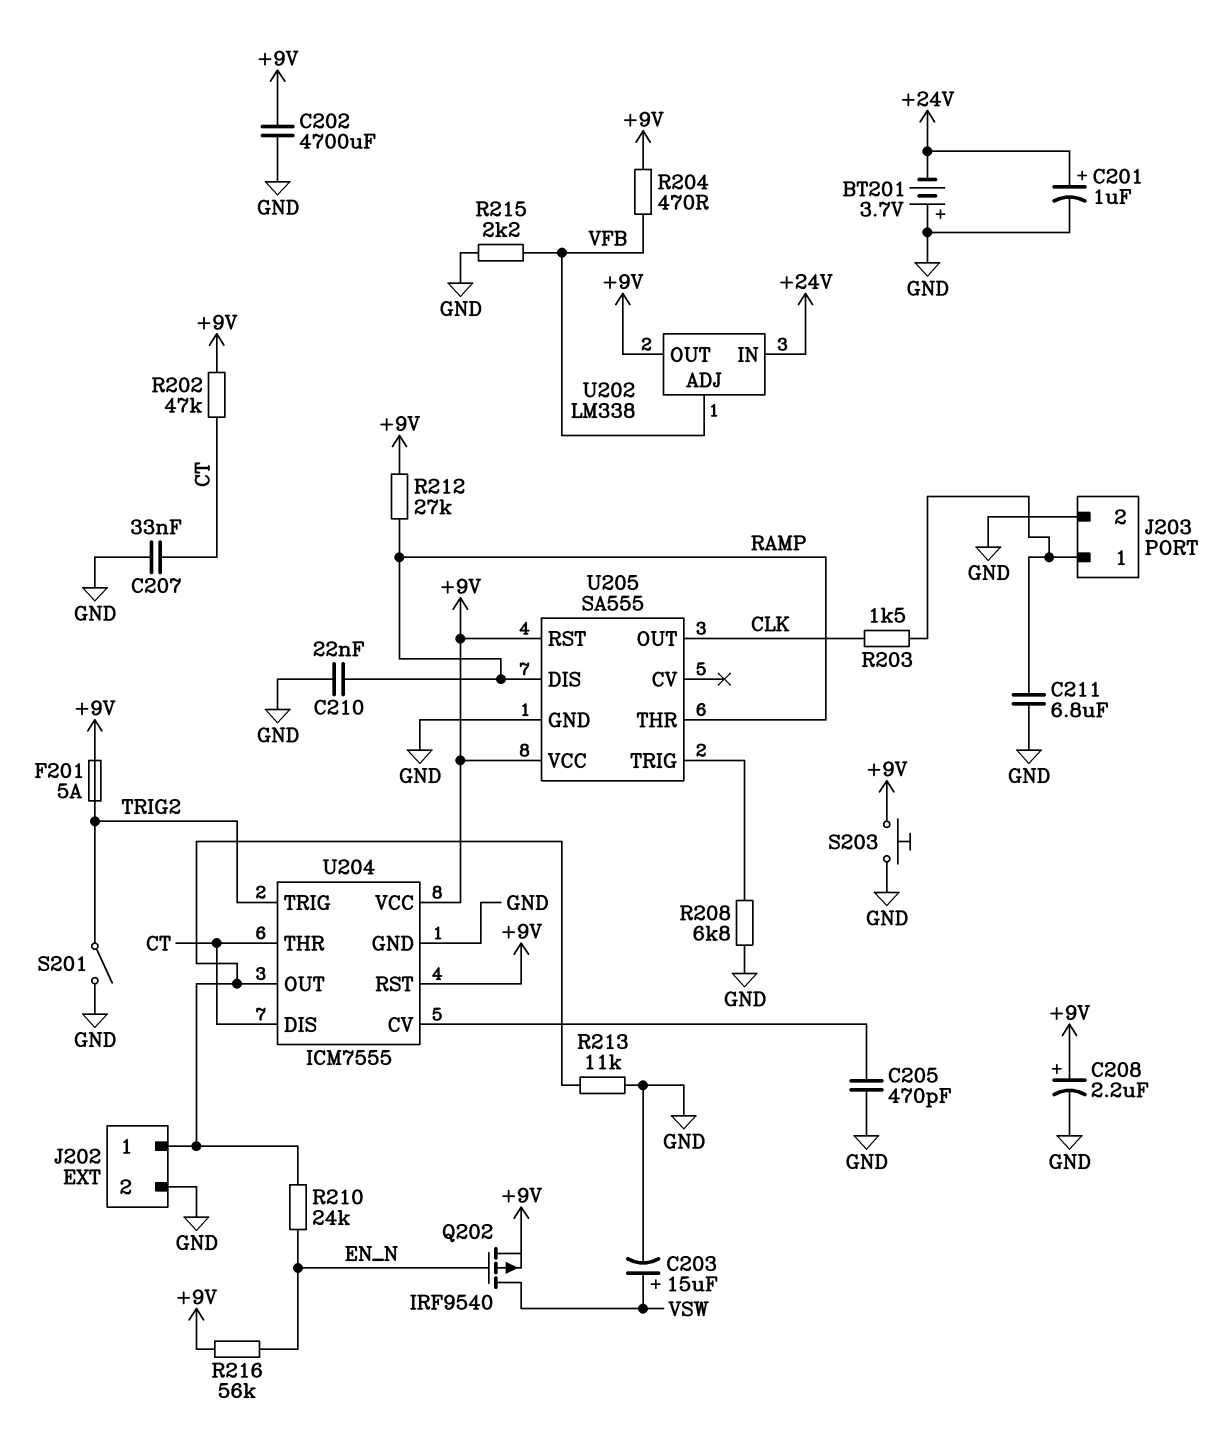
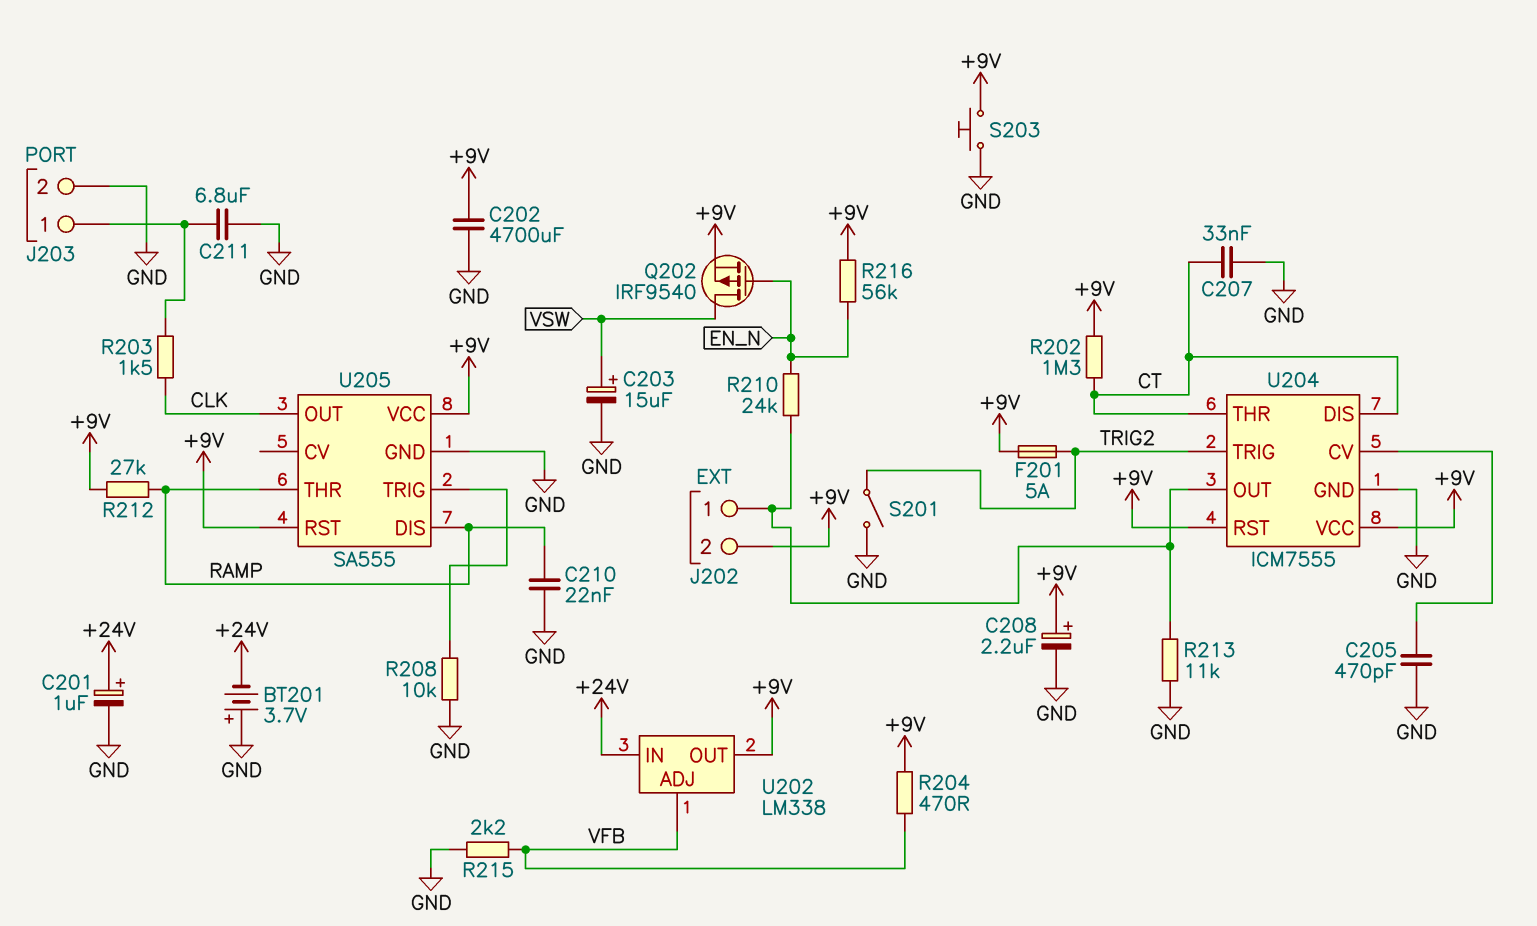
J202 pin 2: GND -> +9V
R202: 47k (+9V, CT) -> 1.3M (+9V, CT)
R208: 6.8k (GND, U205/TRIG) -> 10k (GND, U205/TRIG)

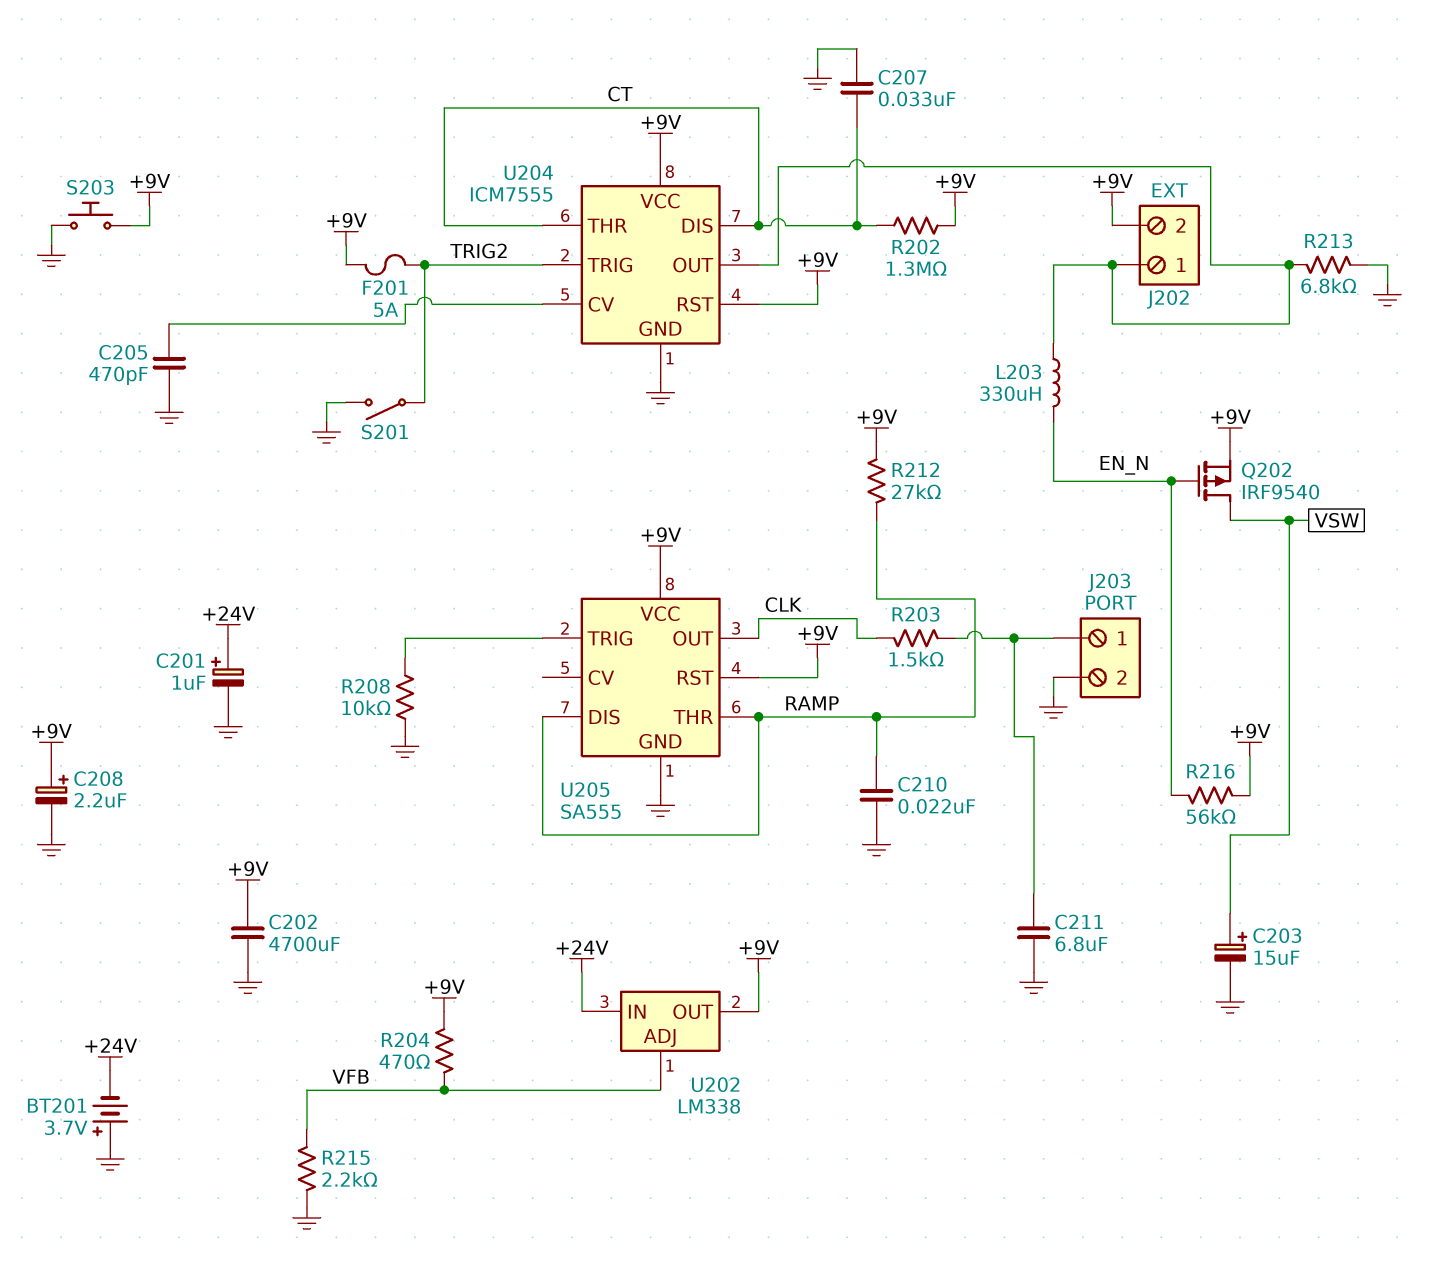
L203: none -> 330uH (EN_N, J202/1)
R210: 24k (EN_N, J202/1) -> none
R213: 11k (GND, J202/1) -> 6.8k (GND, J202/1)

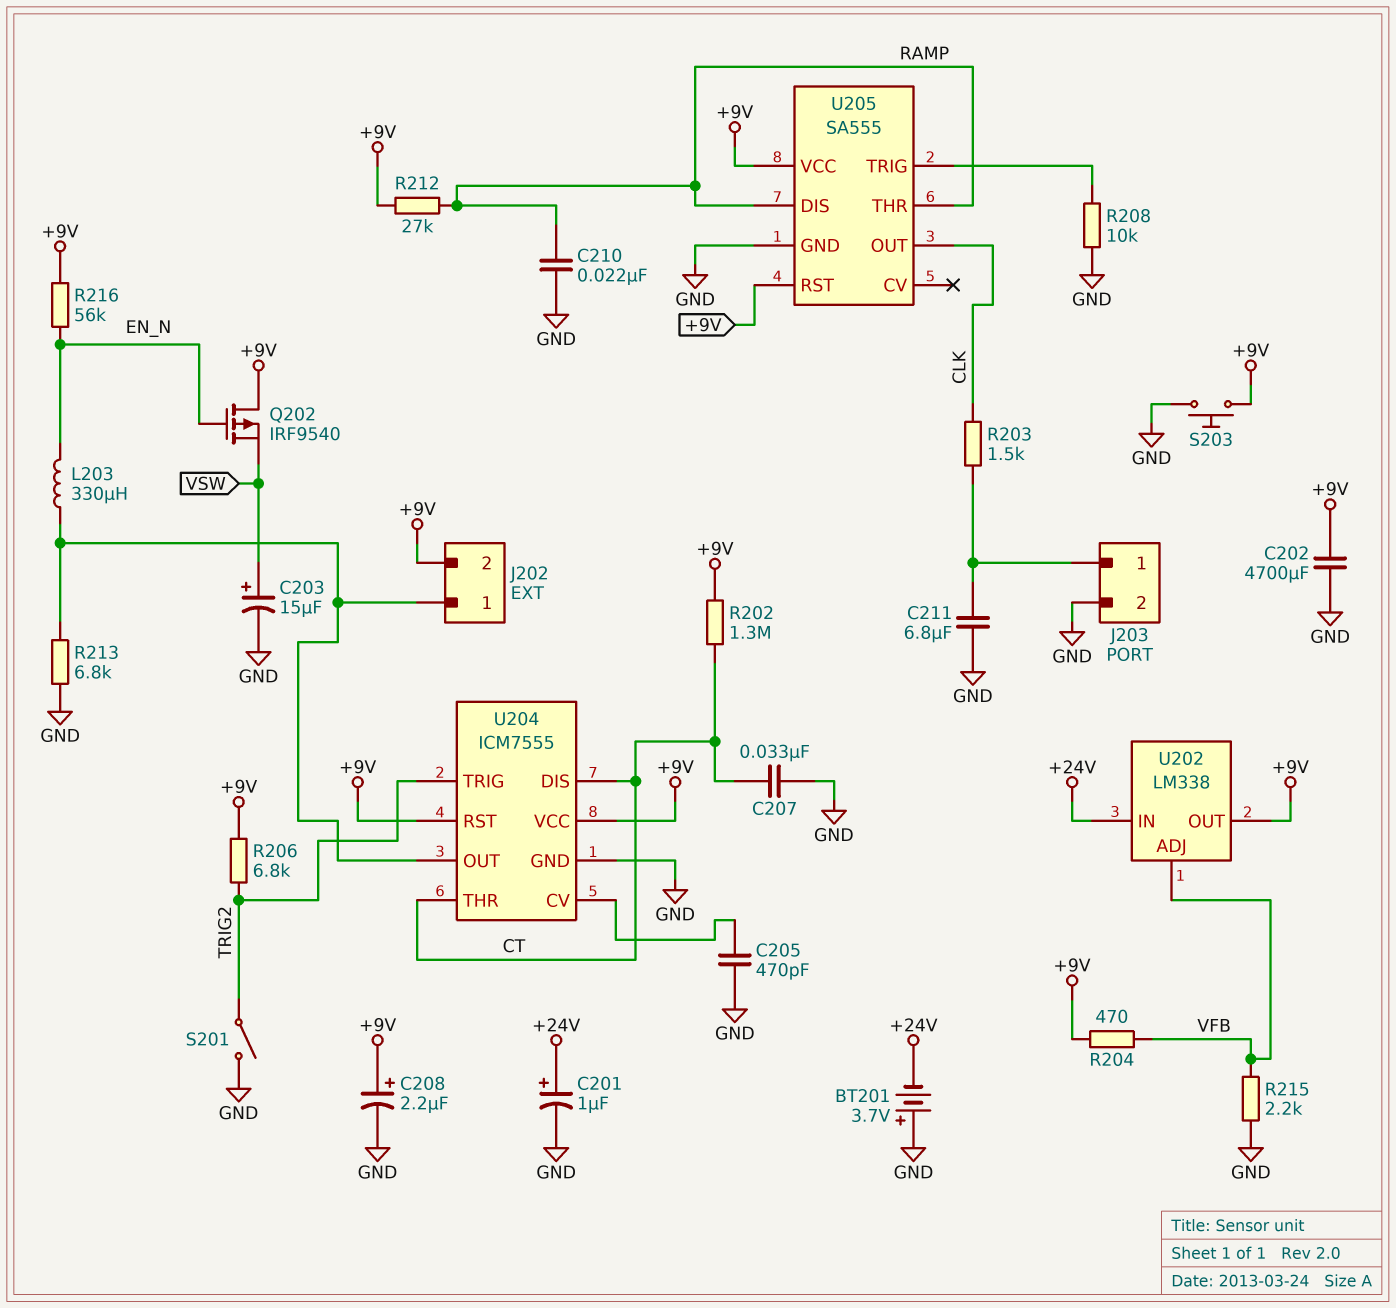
F201: 5A (+9V, TRIG2) -> none
Q202: PMOS IRF9540 (G EN_N, D VSW, S +9V) -> PMOS IRF9540 (G EN_N, D +9V, S VSW)
R206: none -> 6.8k (+9V, TRIG2)

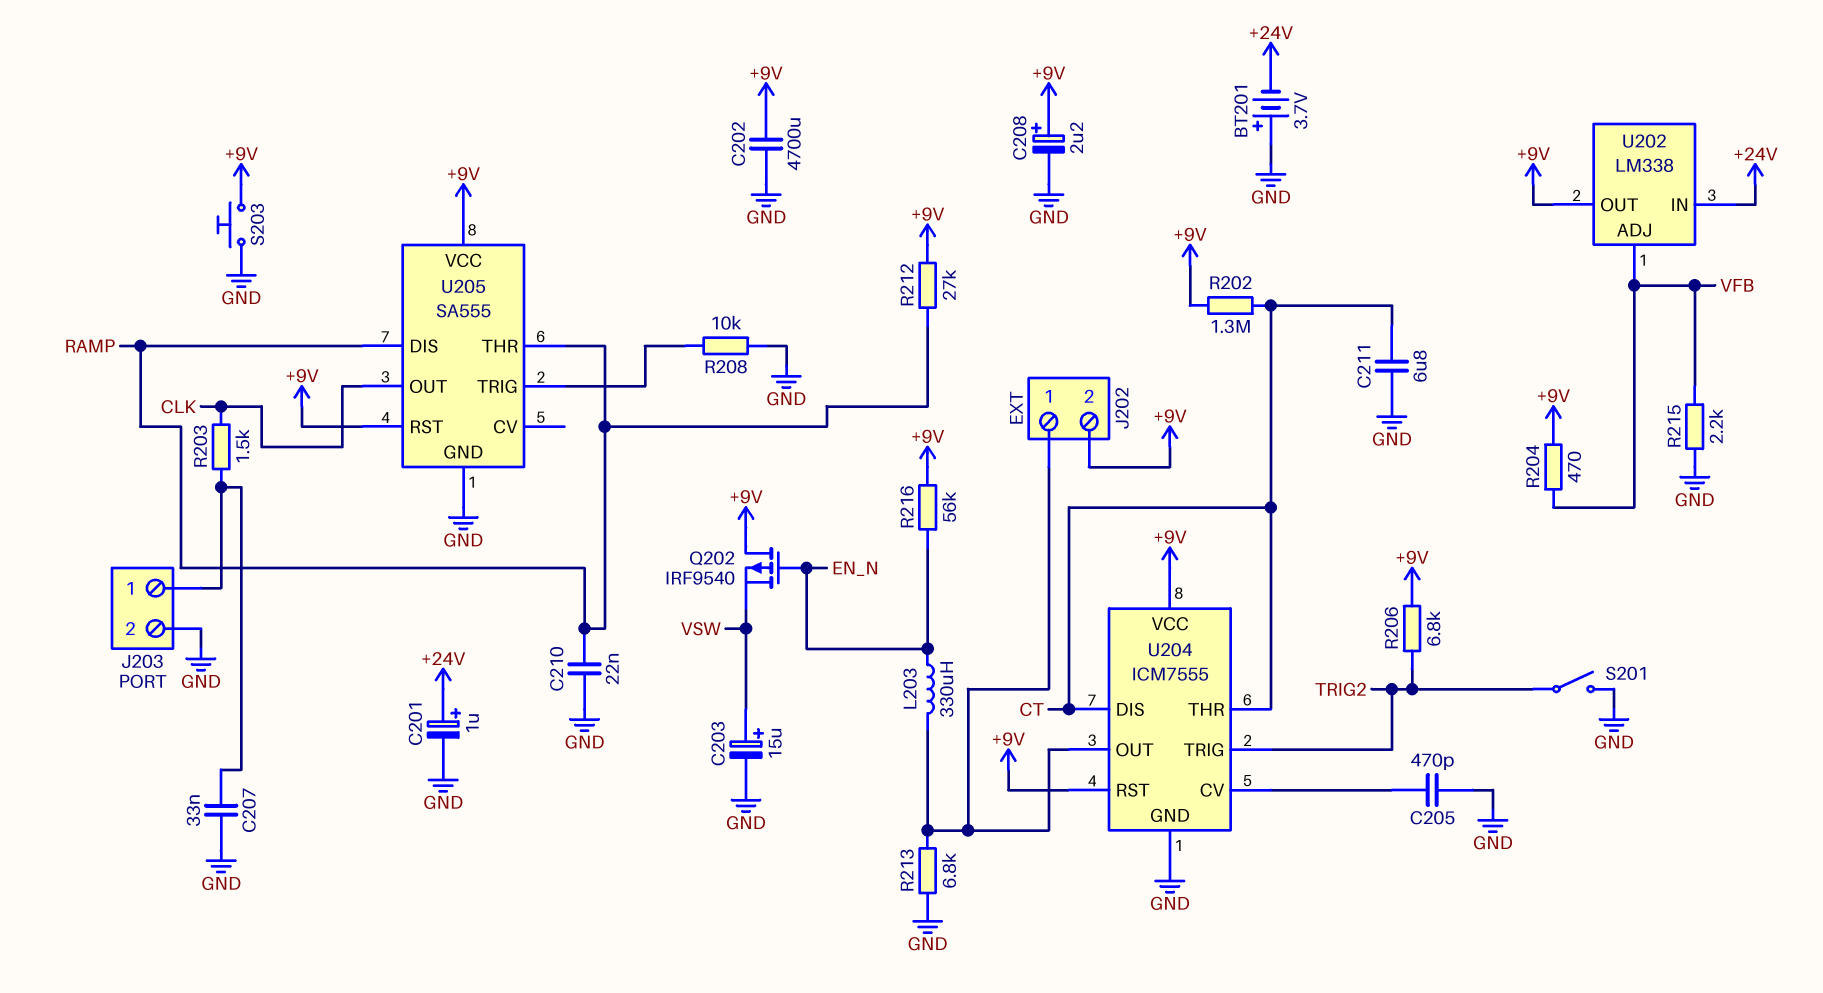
C207: 33nF (CT, GND) -> 33nF (GND, J203/1)
C211: 6.8uF (GND, J203/1) -> 6.8uF (CT, GND)

